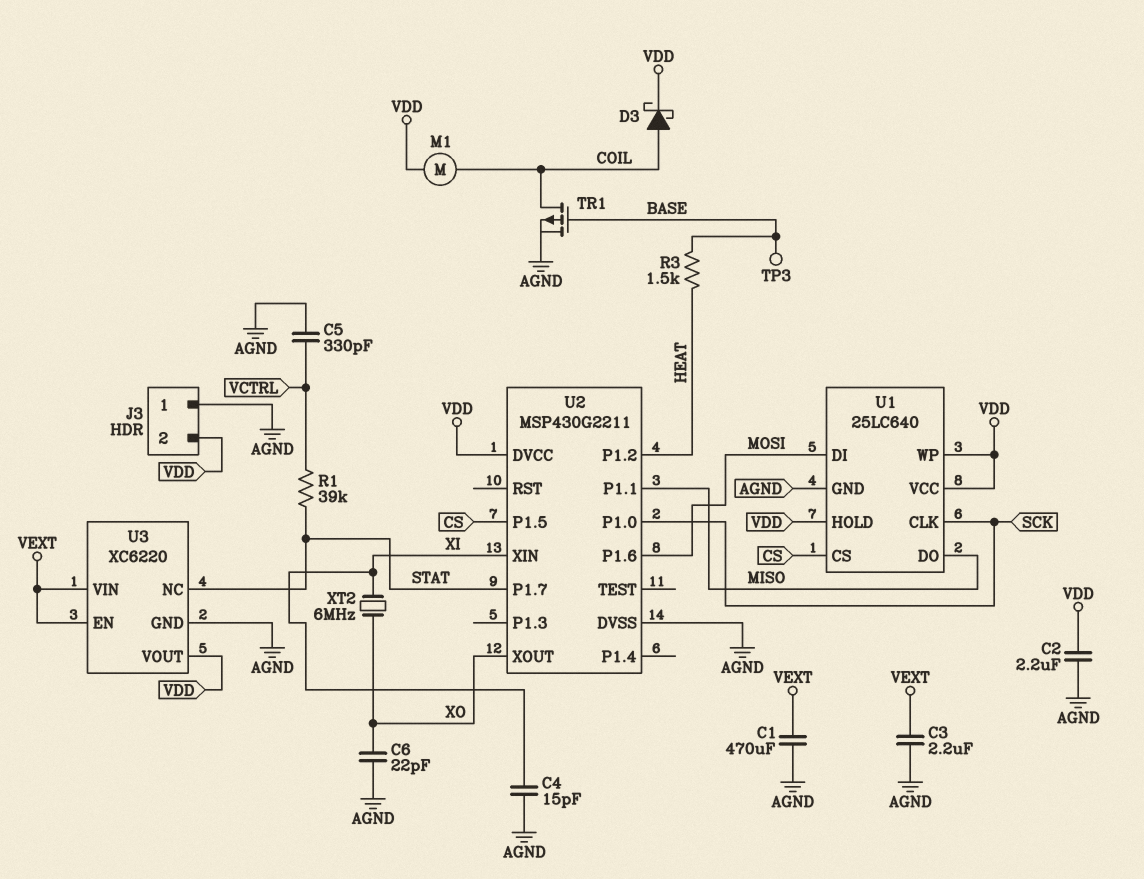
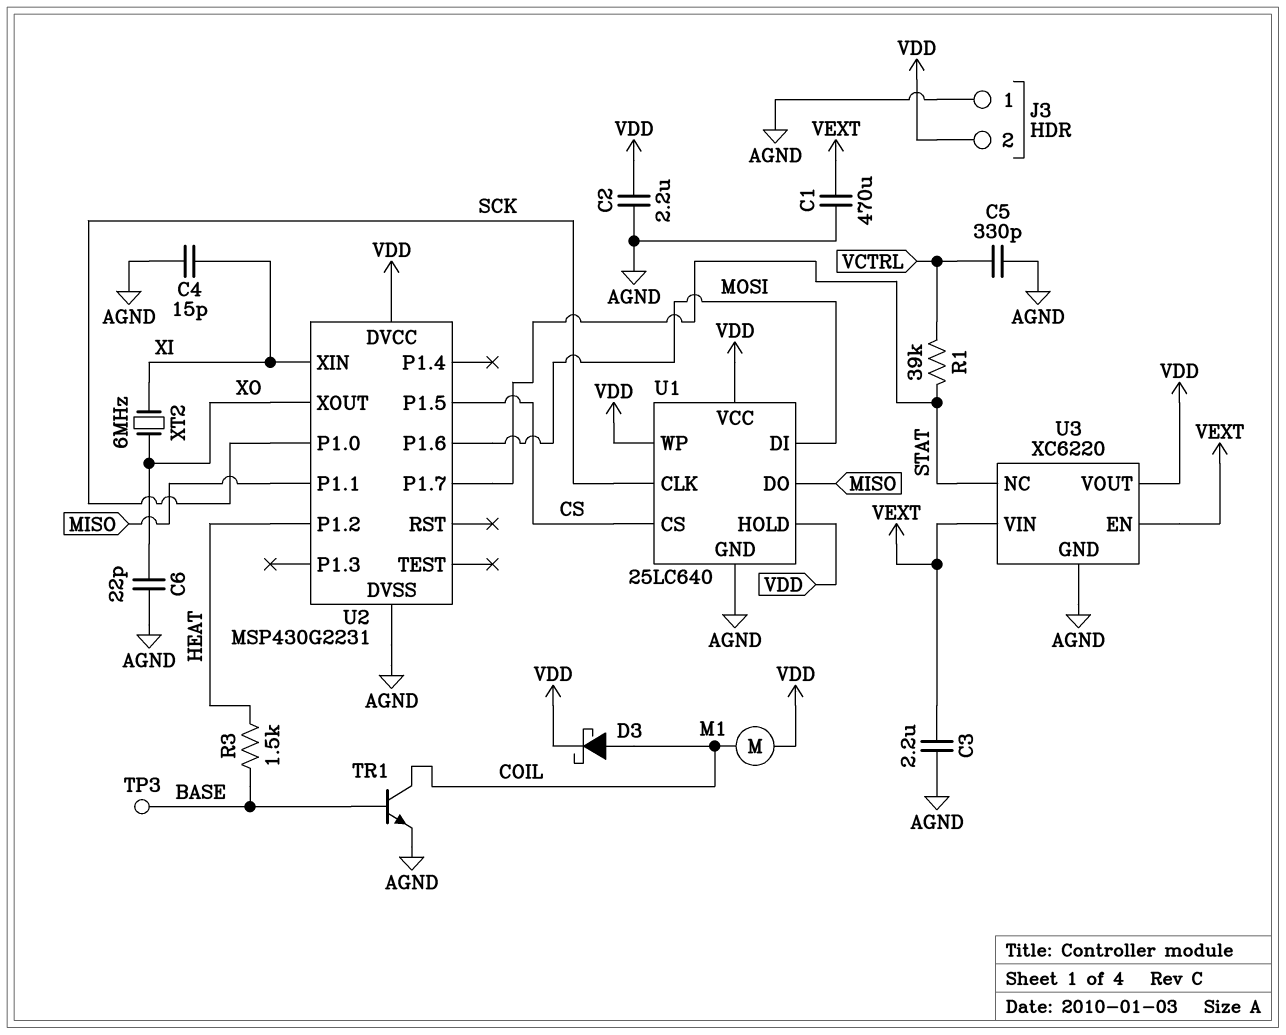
TR1: PMOS (G BASE, D COIL, S AGND) -> NPN (B BASE, C COIL, E AGND)
U2: MSP430G2211 -> MSP430G2231

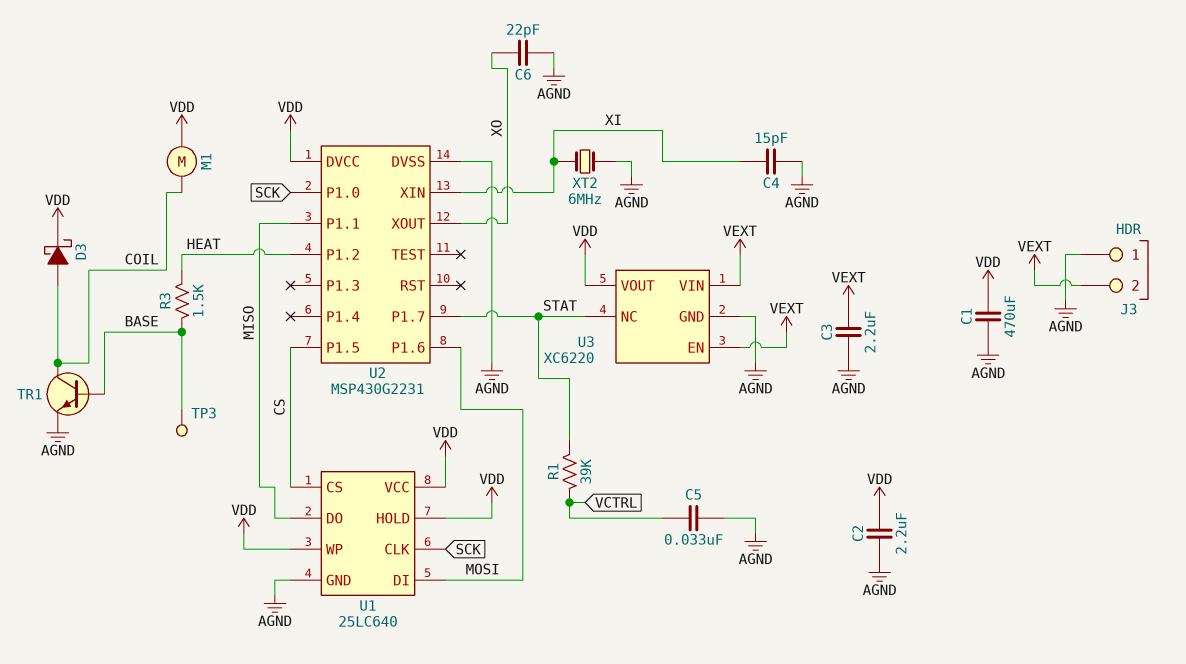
C1: 470uF (AGND, VEXT) -> 470uF (AGND, VDD)
C5: 330pF (AGND, VCTRL) -> 33nF (AGND, VCTRL)
J3 pin 2: VDD -> VEXT
XT2: 6MHz (XI, XO) -> 6MHz (AGND, XI)

